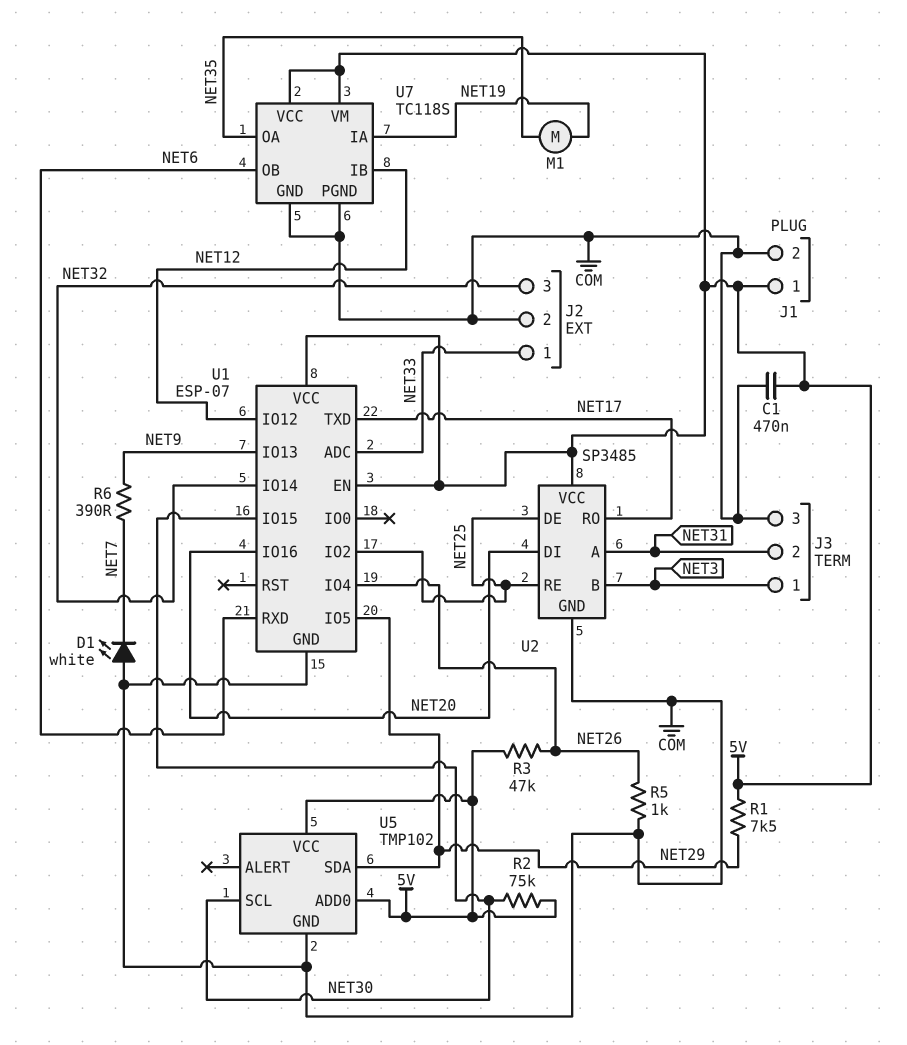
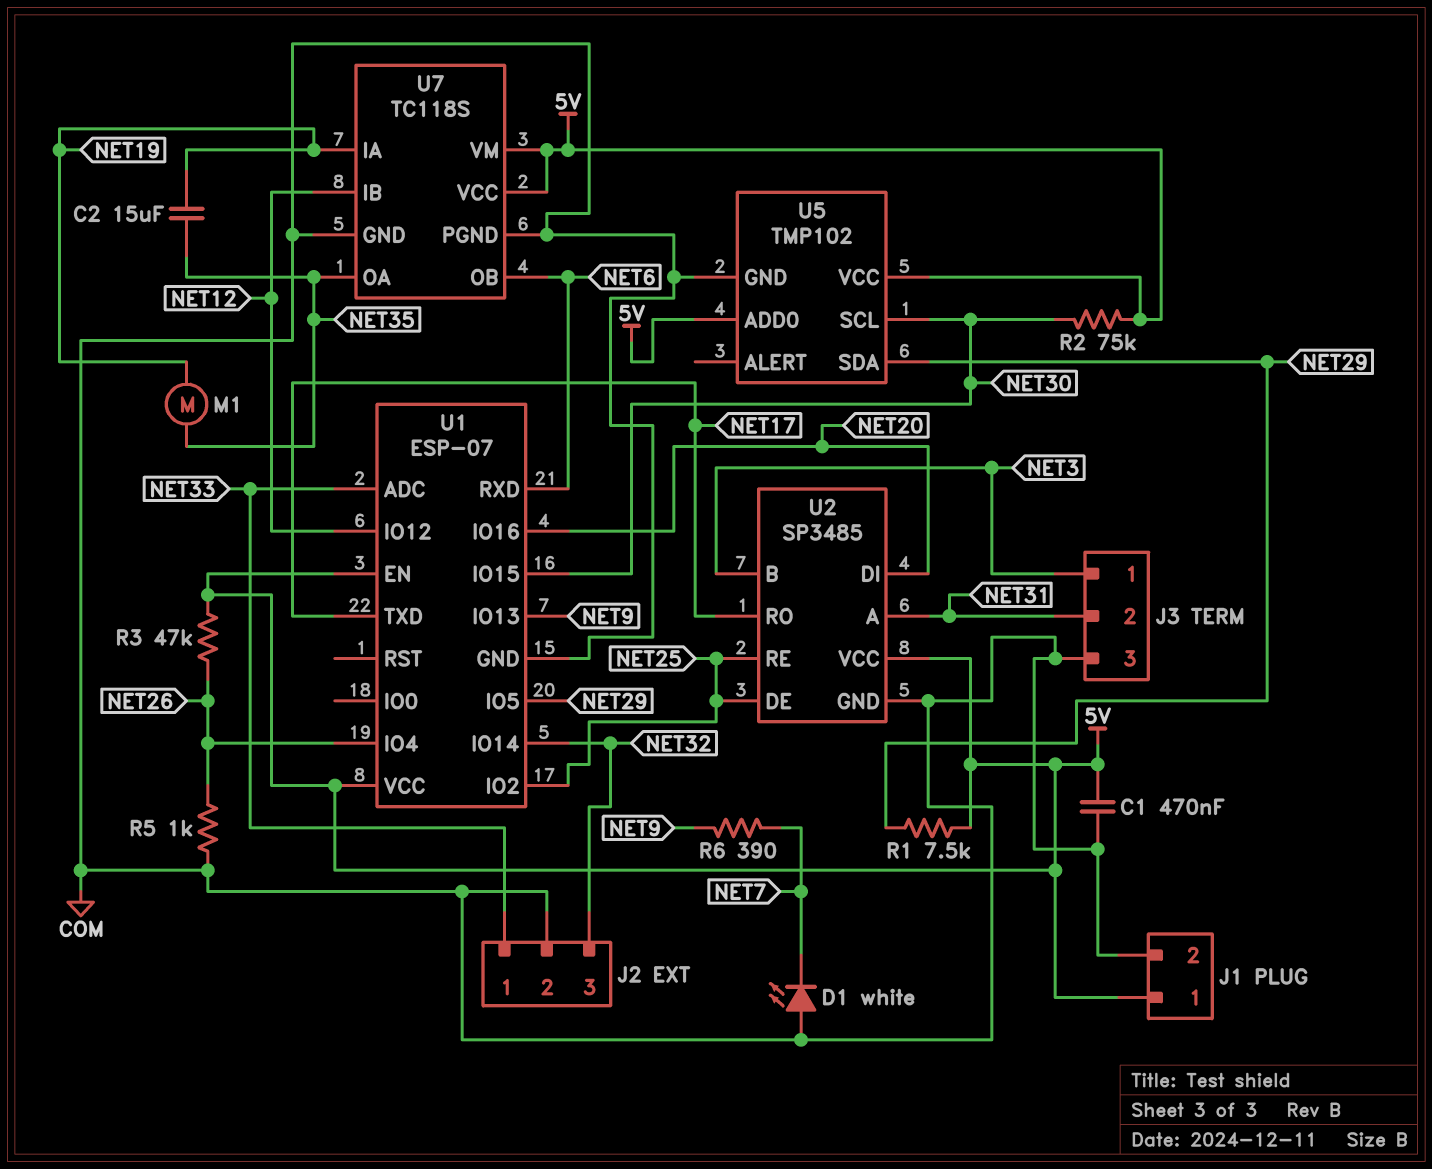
C2: none -> 15uF (NET19, NET35)

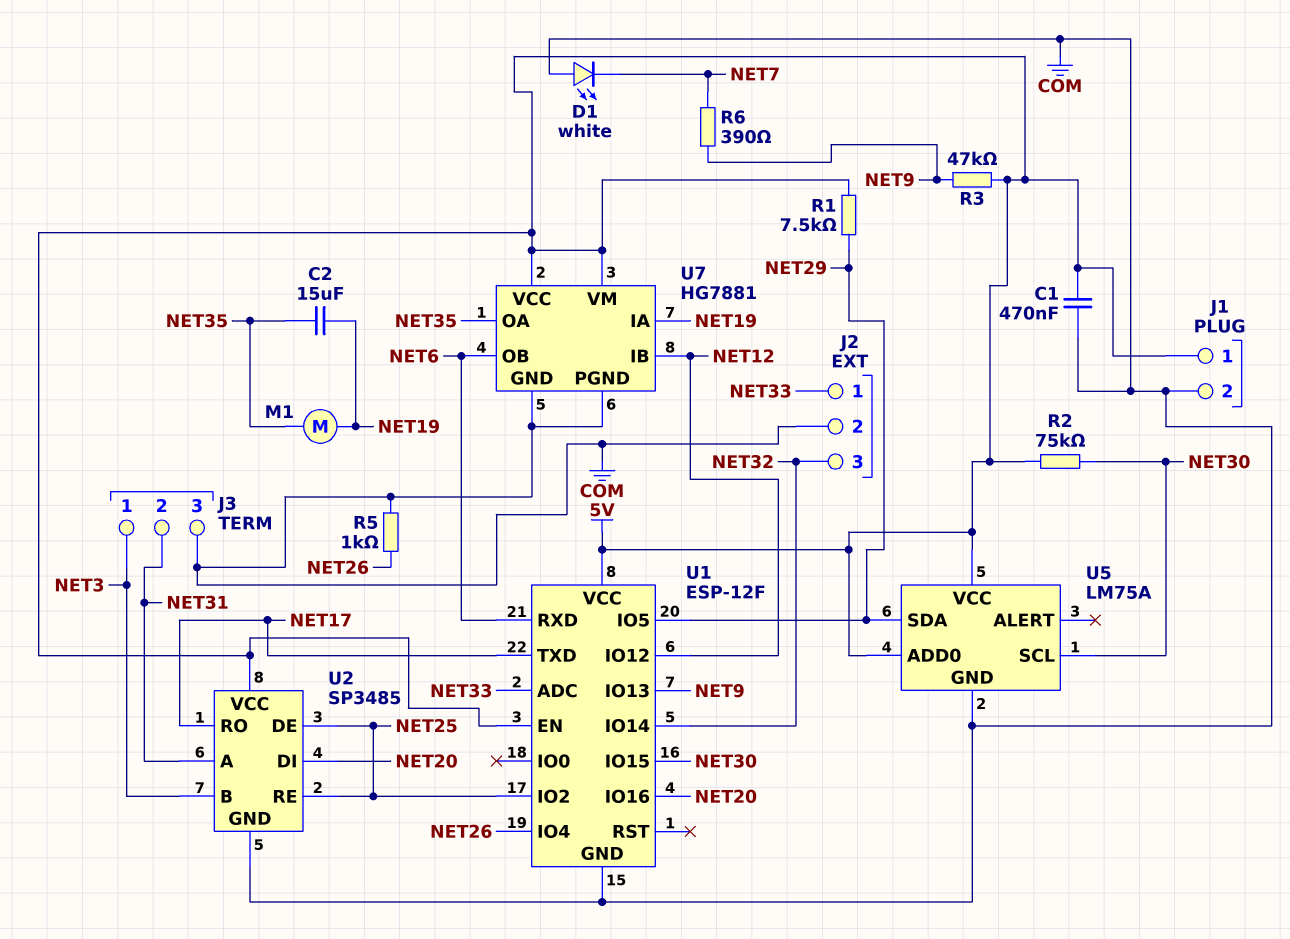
R3: 47k (5V, NET26) -> 47k (5V, NET9)
U1: ESP-07 -> ESP-12F
U5: TMP102 -> LM75A
U7: TC118S -> HG7881

